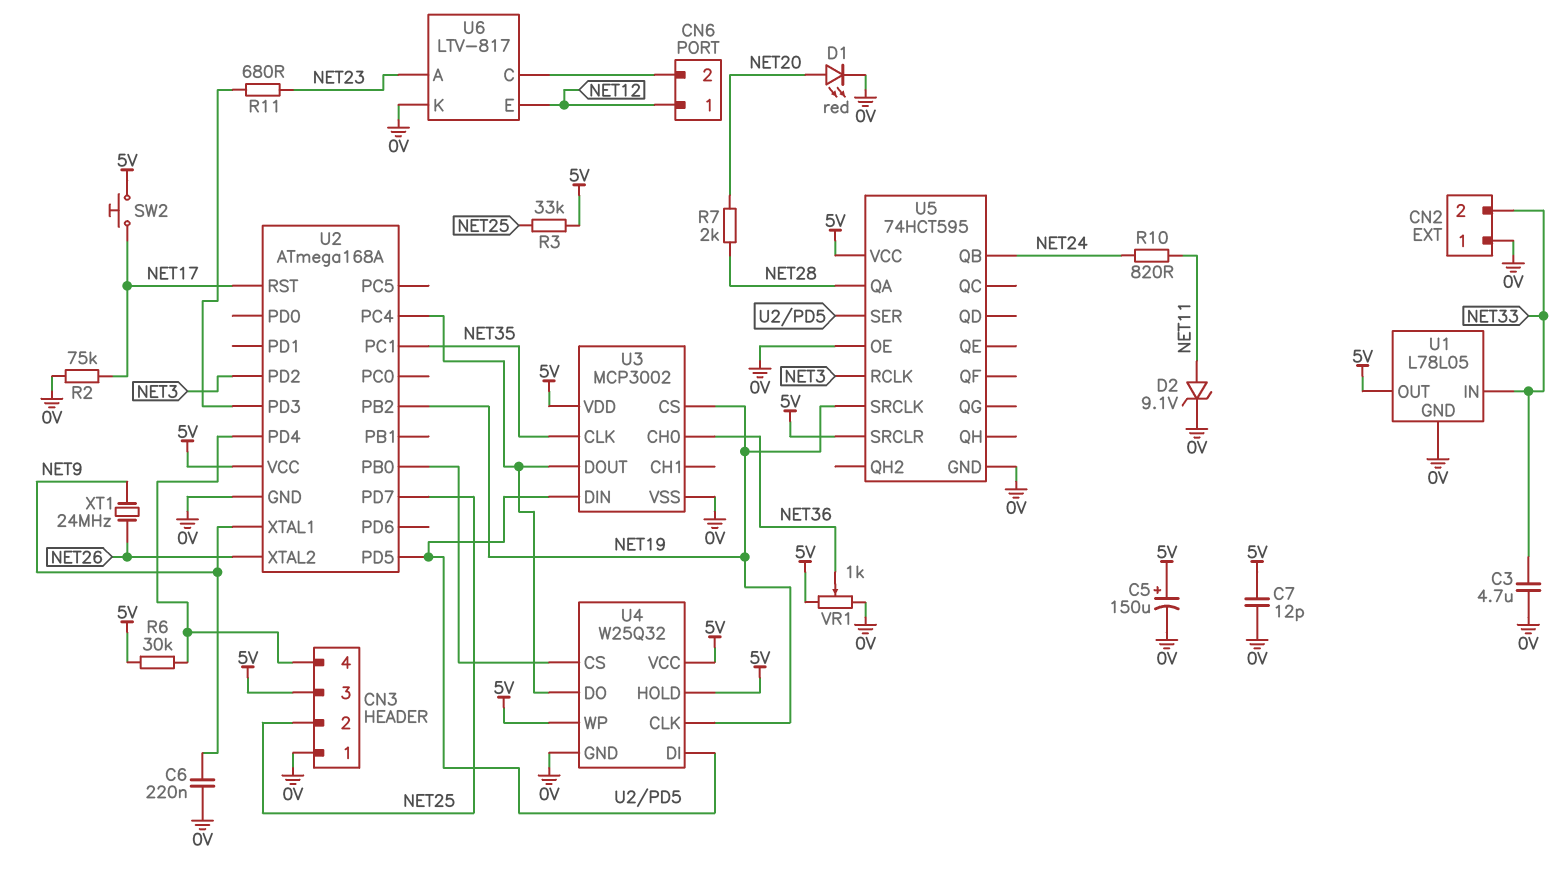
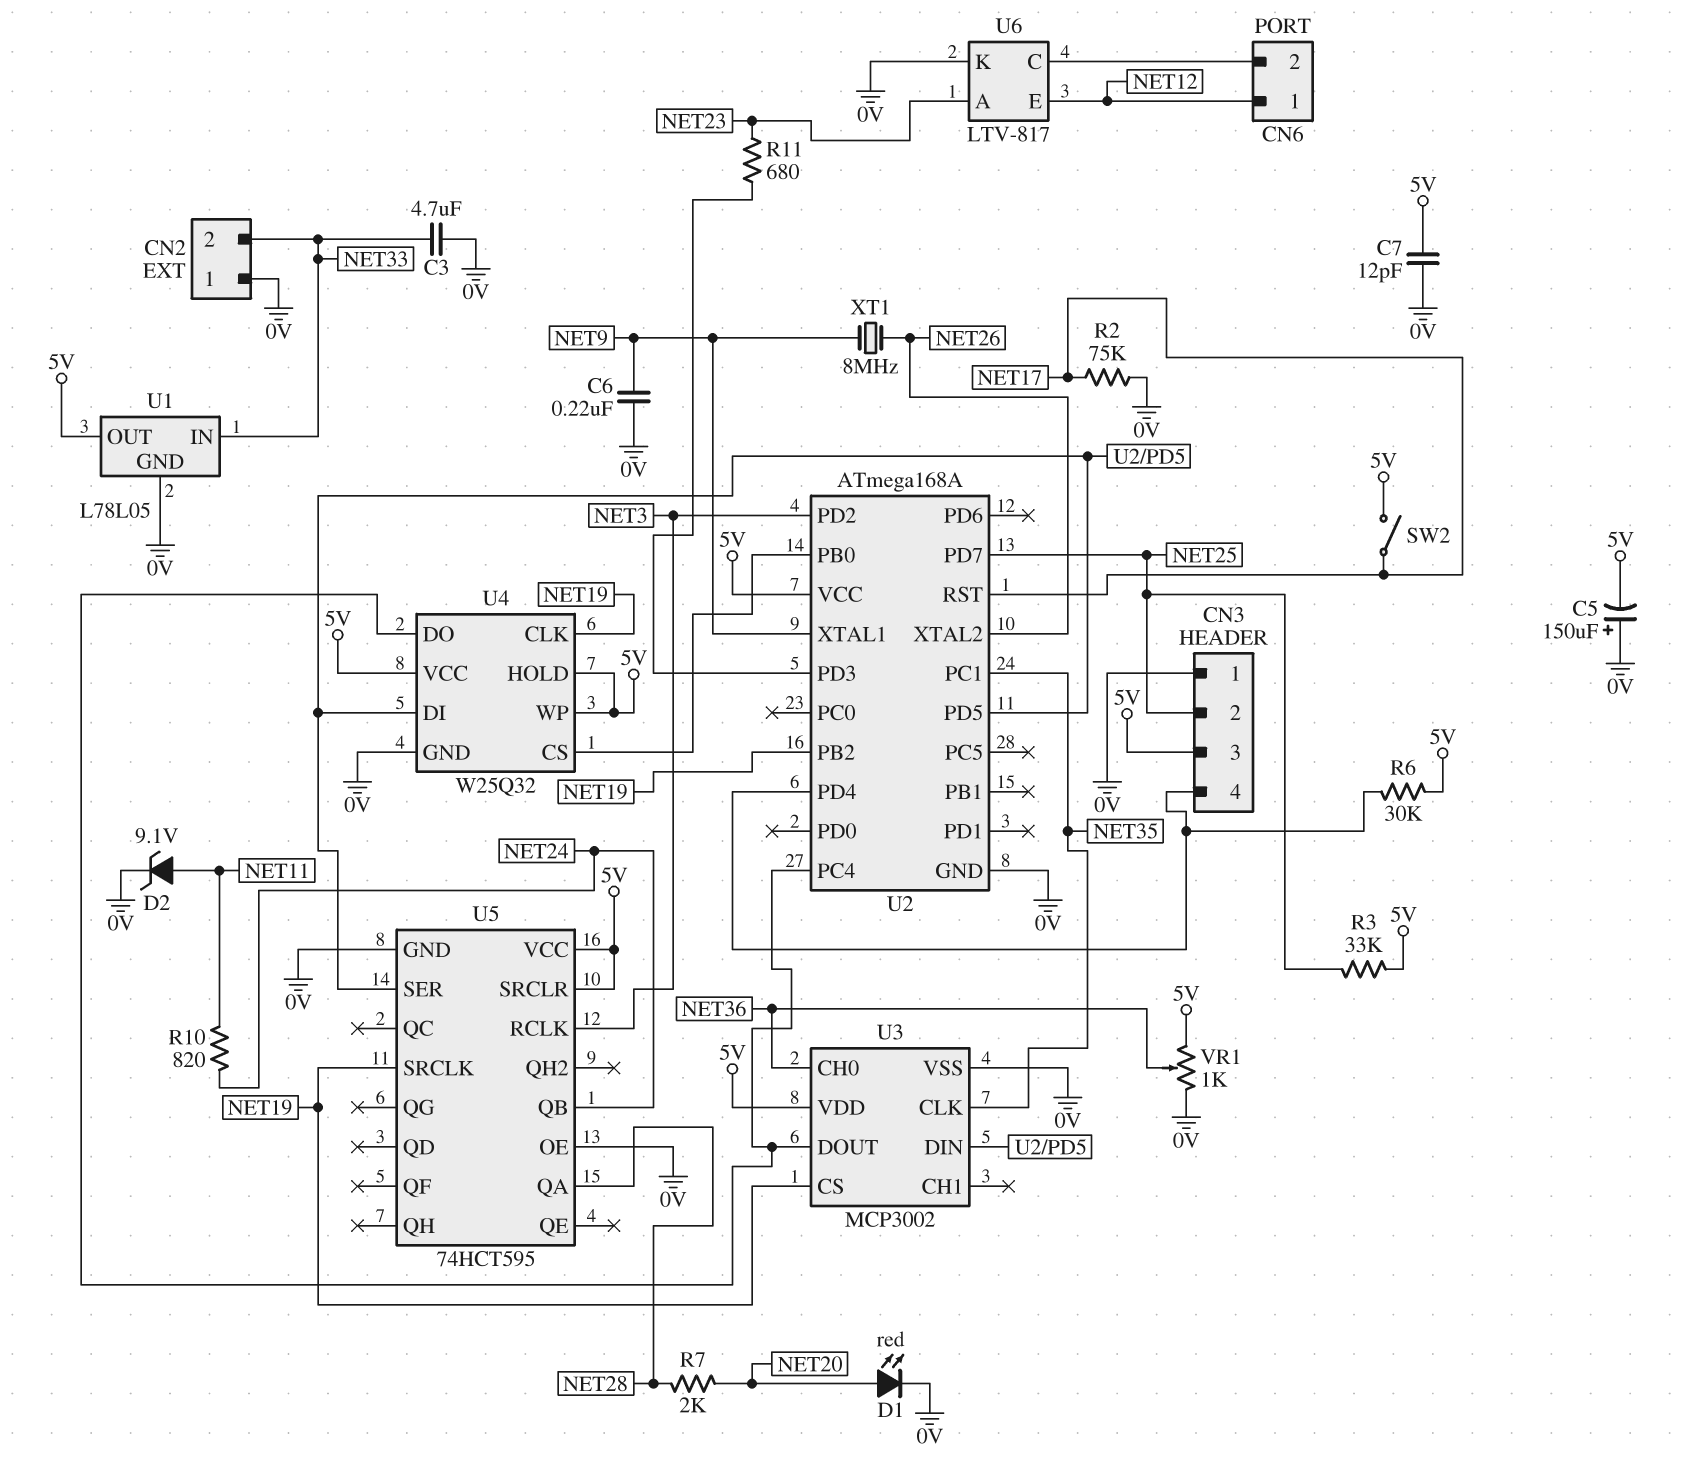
C5: 150uF (plus 5V, minus 0V) -> 150uF (plus 0V, minus 5V)
SW2: button (5V, NET17) -> switch (5V, NET17)
XT1: 24MHz (NET9, NET26) -> 8MHz (NET9, NET26)

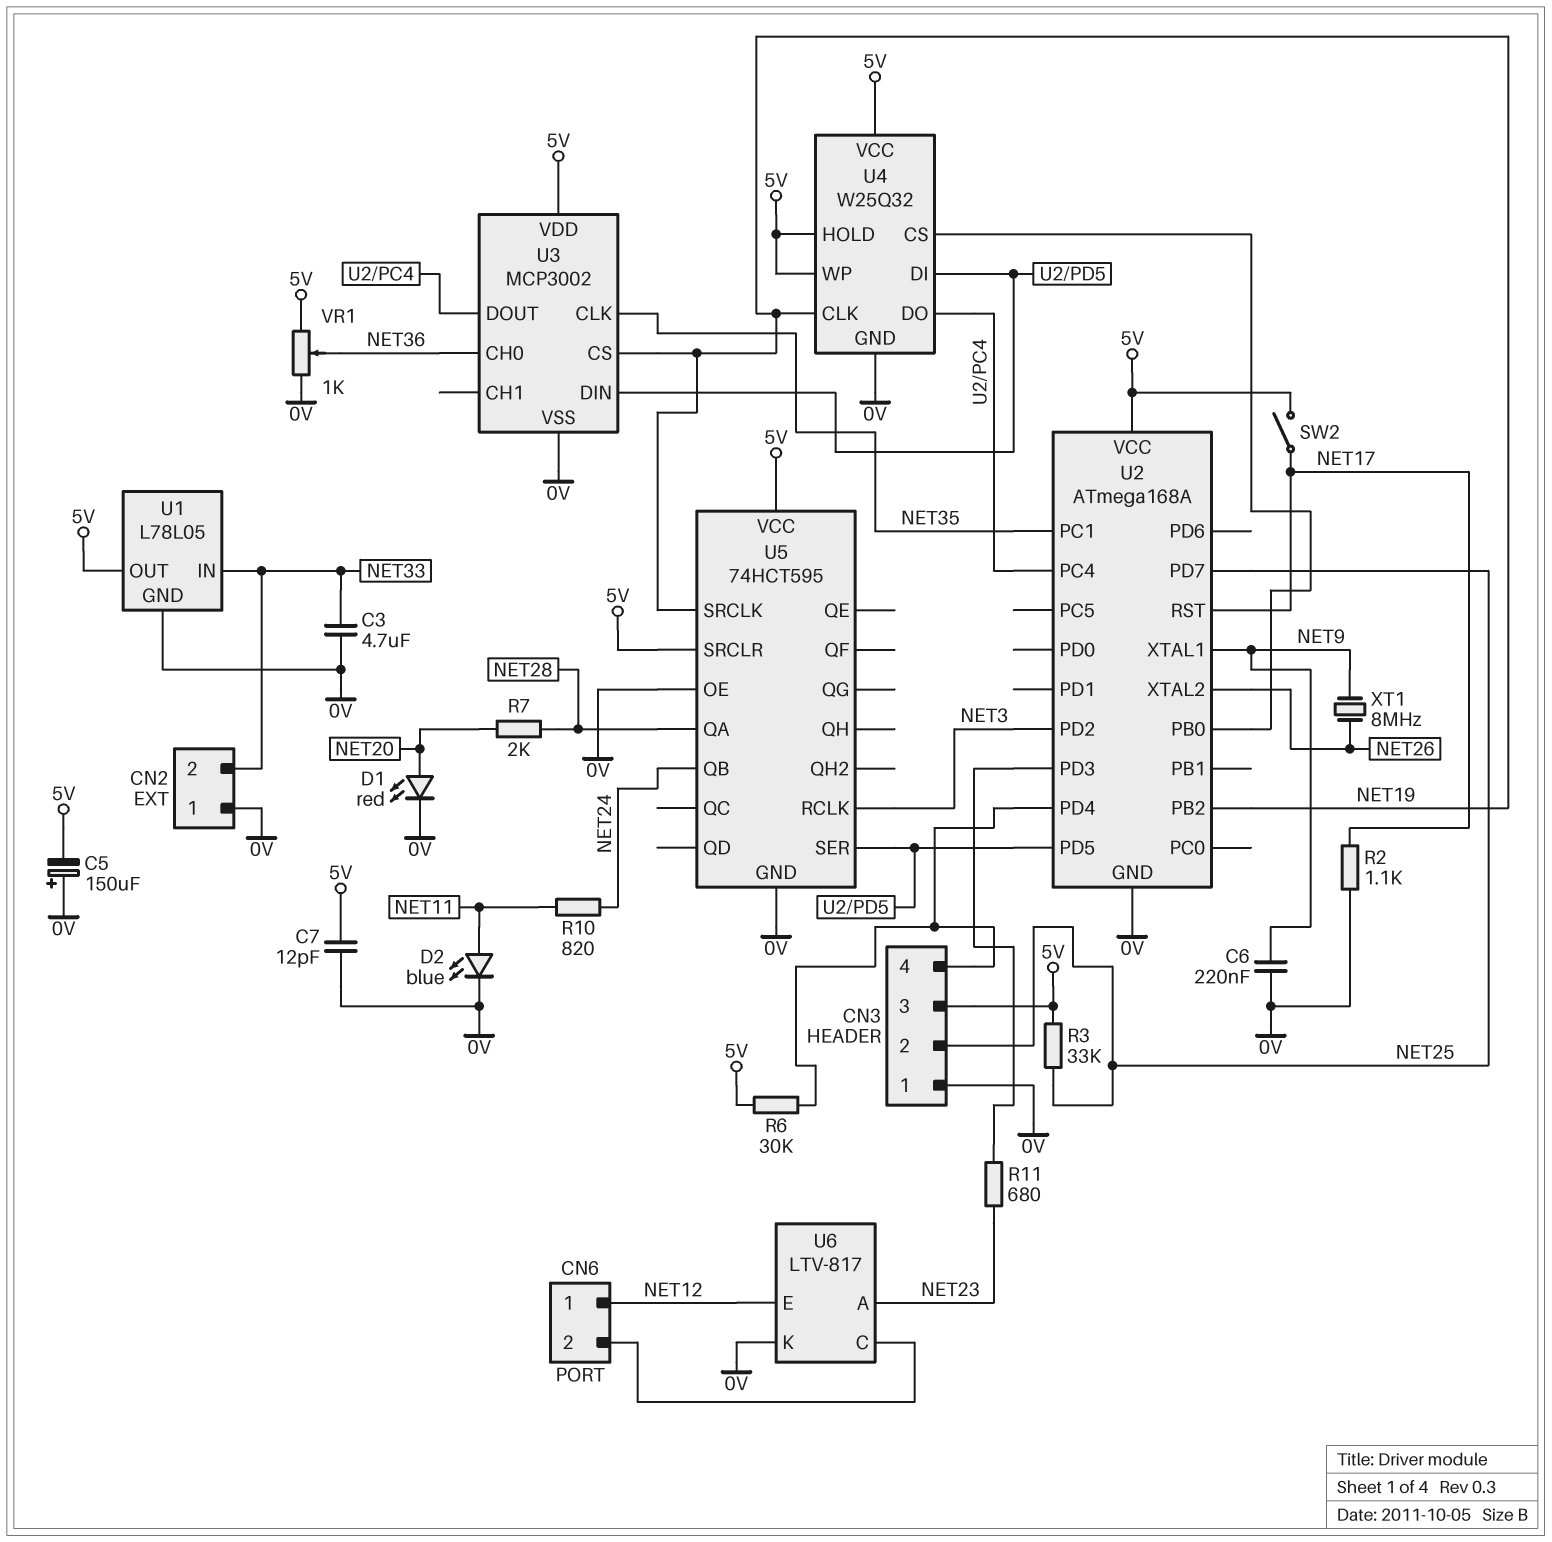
D2: zener 9.1V (A NET11, K 0V) -> LED blue (A NET11, K 0V)
R2: 75k (0V, NET17) -> 1.1k (0V, NET17)

